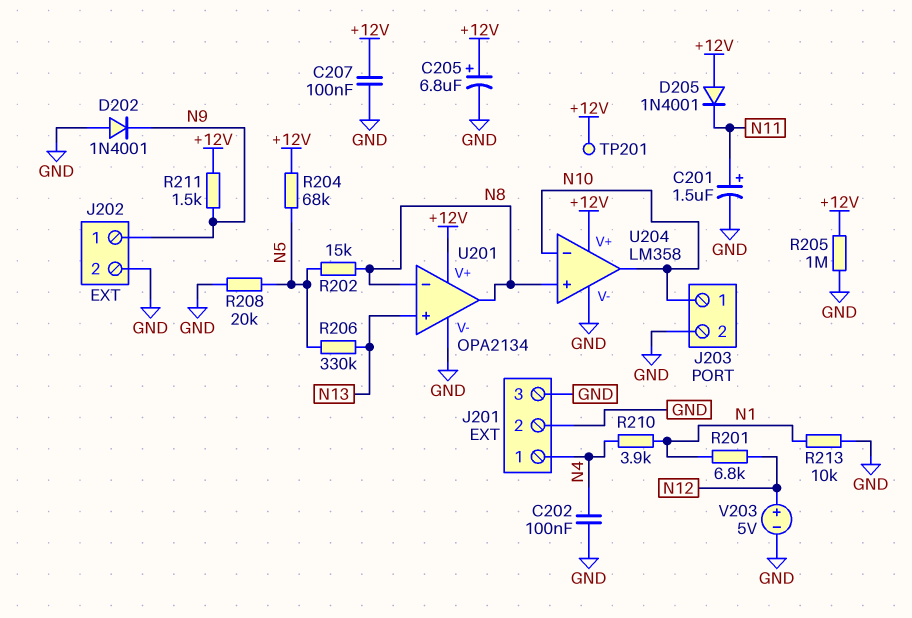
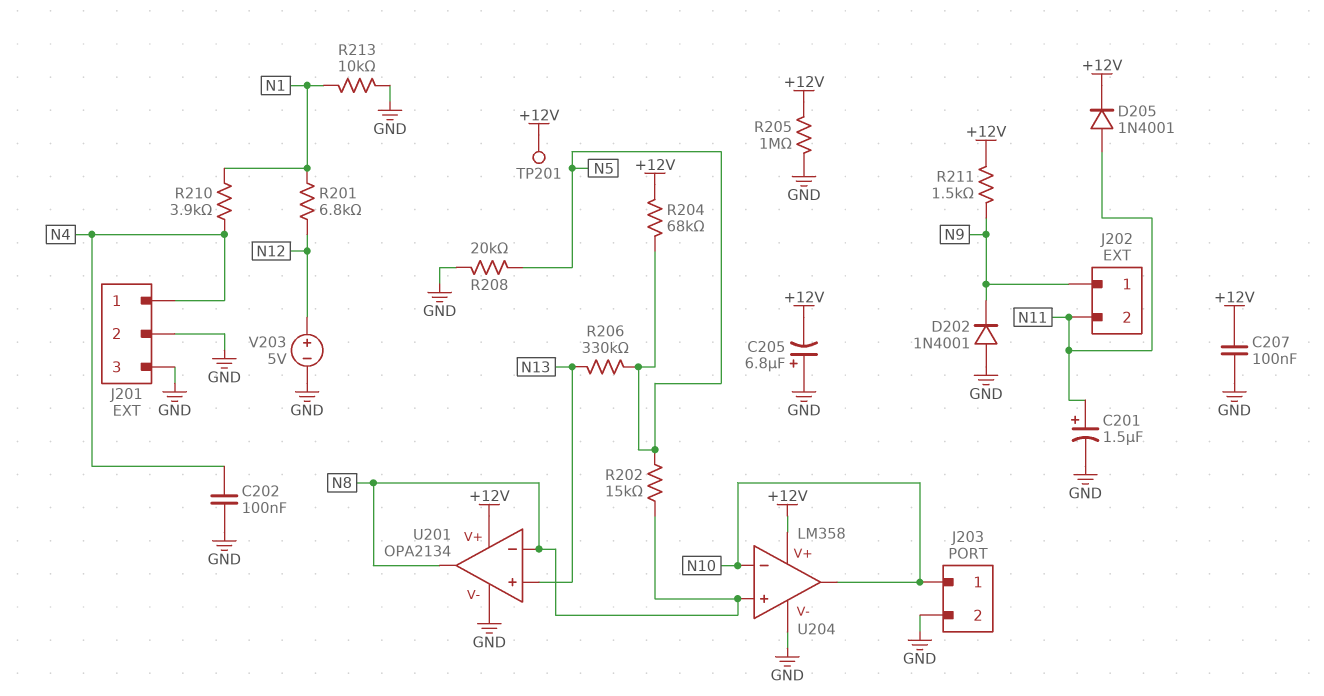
C205: 6.8uF (plus +12V, minus GND) -> 6.8uF (plus GND, minus +12V)
D205: diode 1N4001 (A +12V, K N11) -> diode 1N4001 (A N11, K +12V)
J202 pin 2: GND -> N11

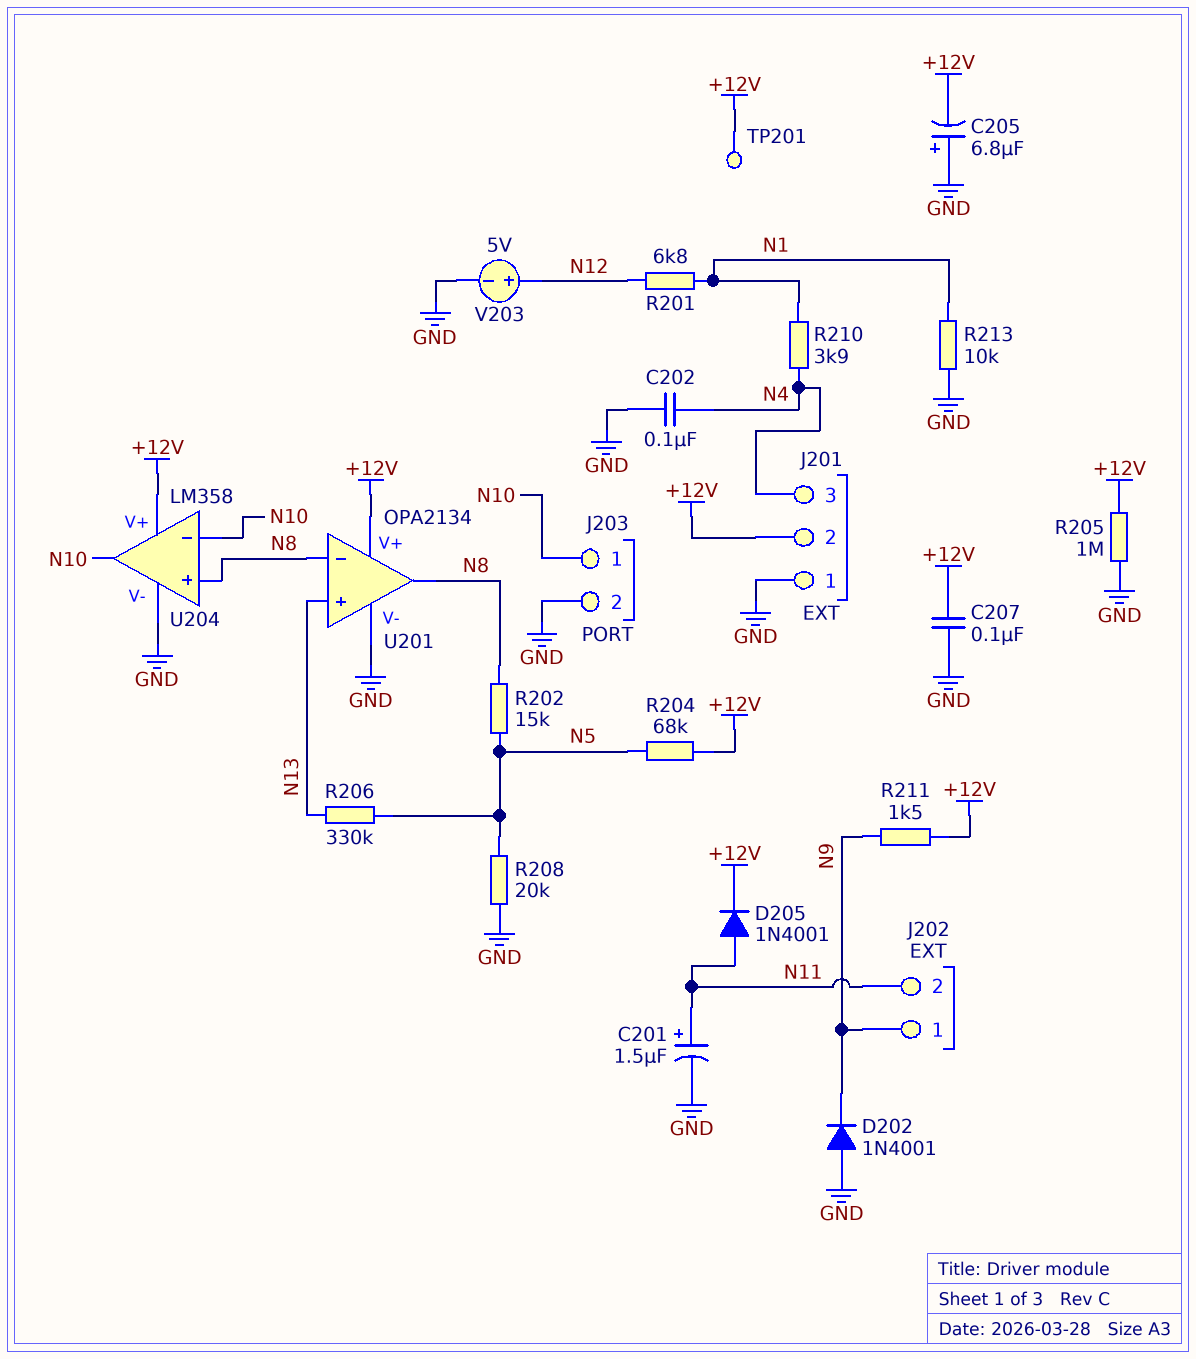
J201 pin 1: N4 -> GND
J201 pin 2: GND -> +12V
J201 pin 3: GND -> N4

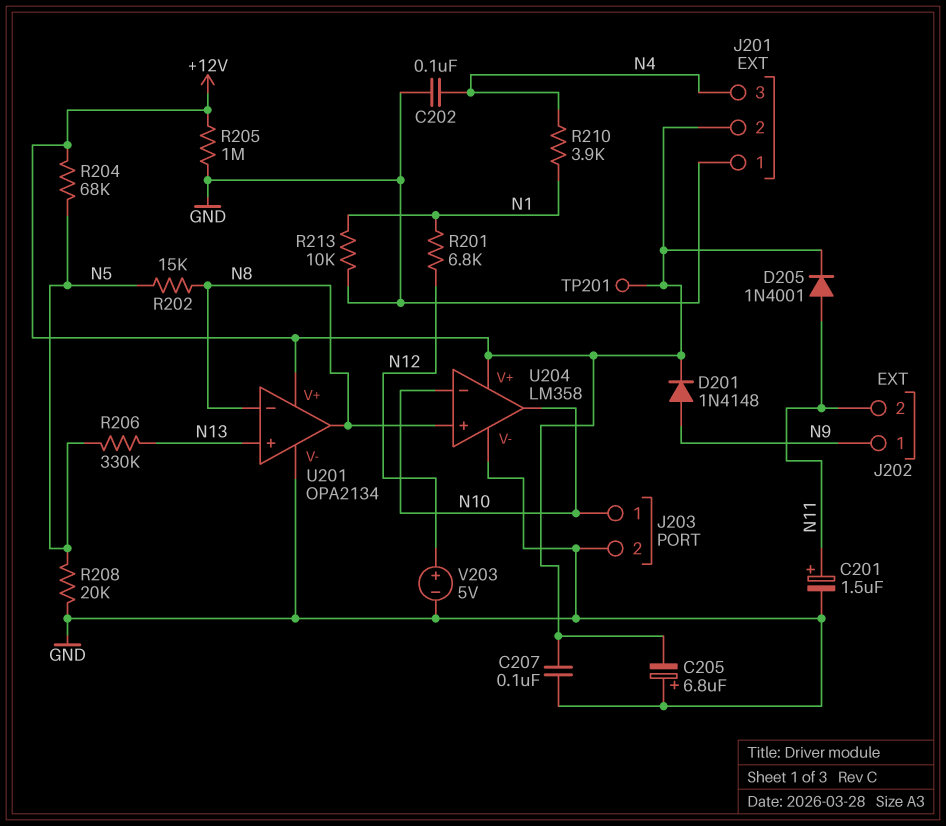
D201: none -> diode 1N4148 (A N9, K +12V)
D202: diode 1N4001 (A GND, K N9) -> none
R211: 1.5k (+12V, N9) -> none

